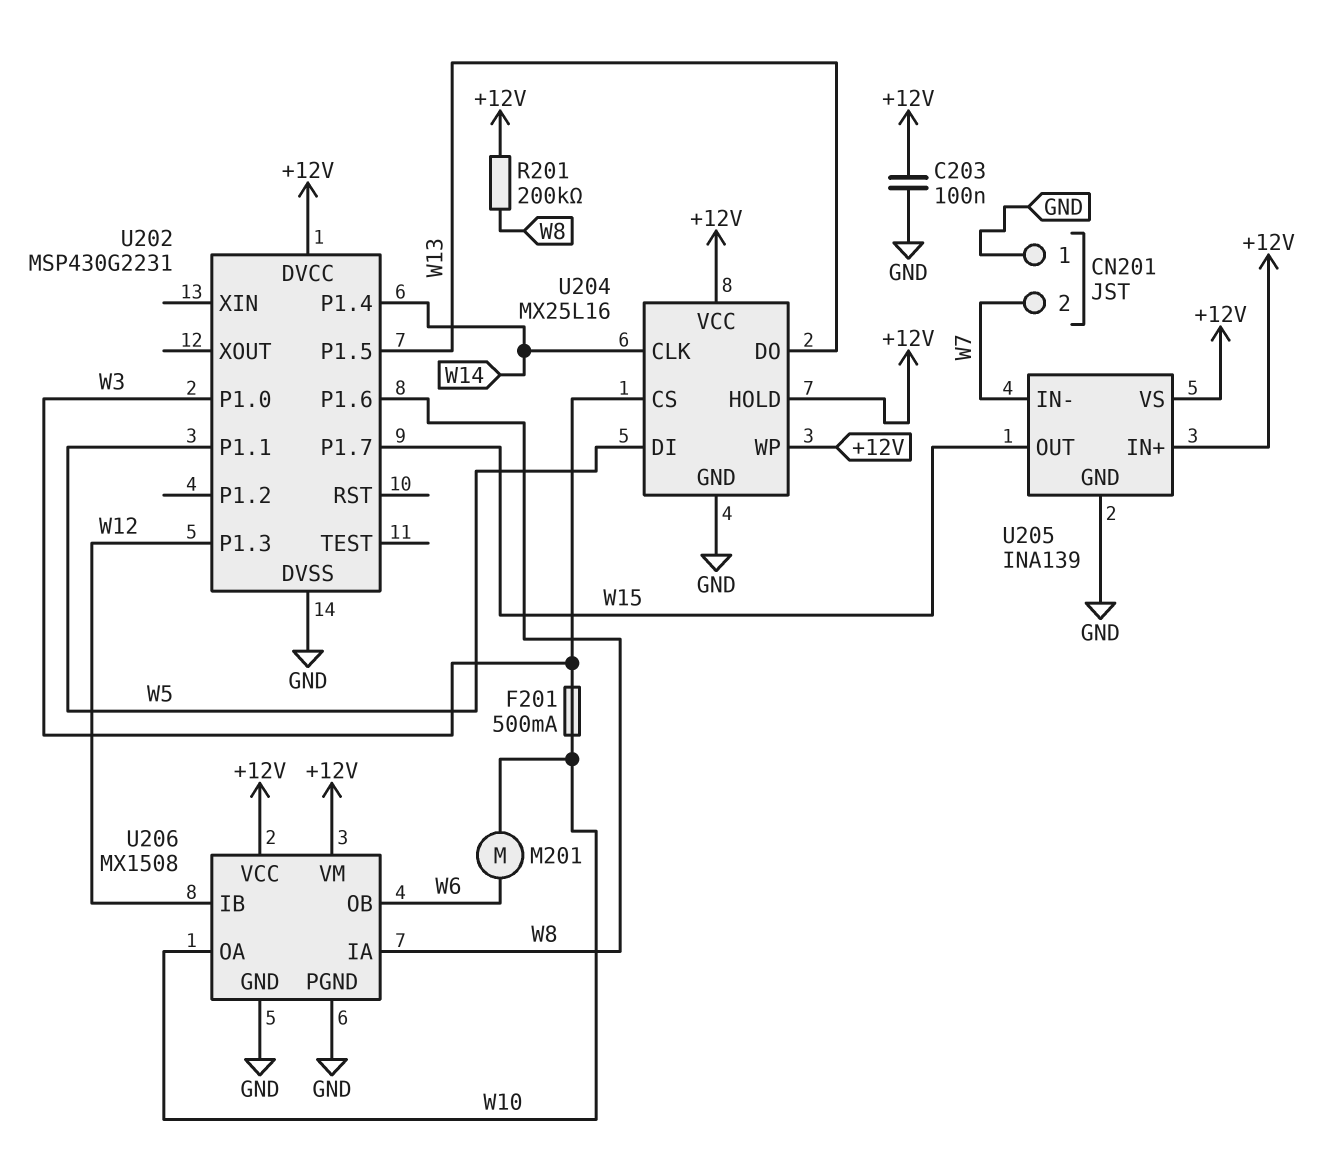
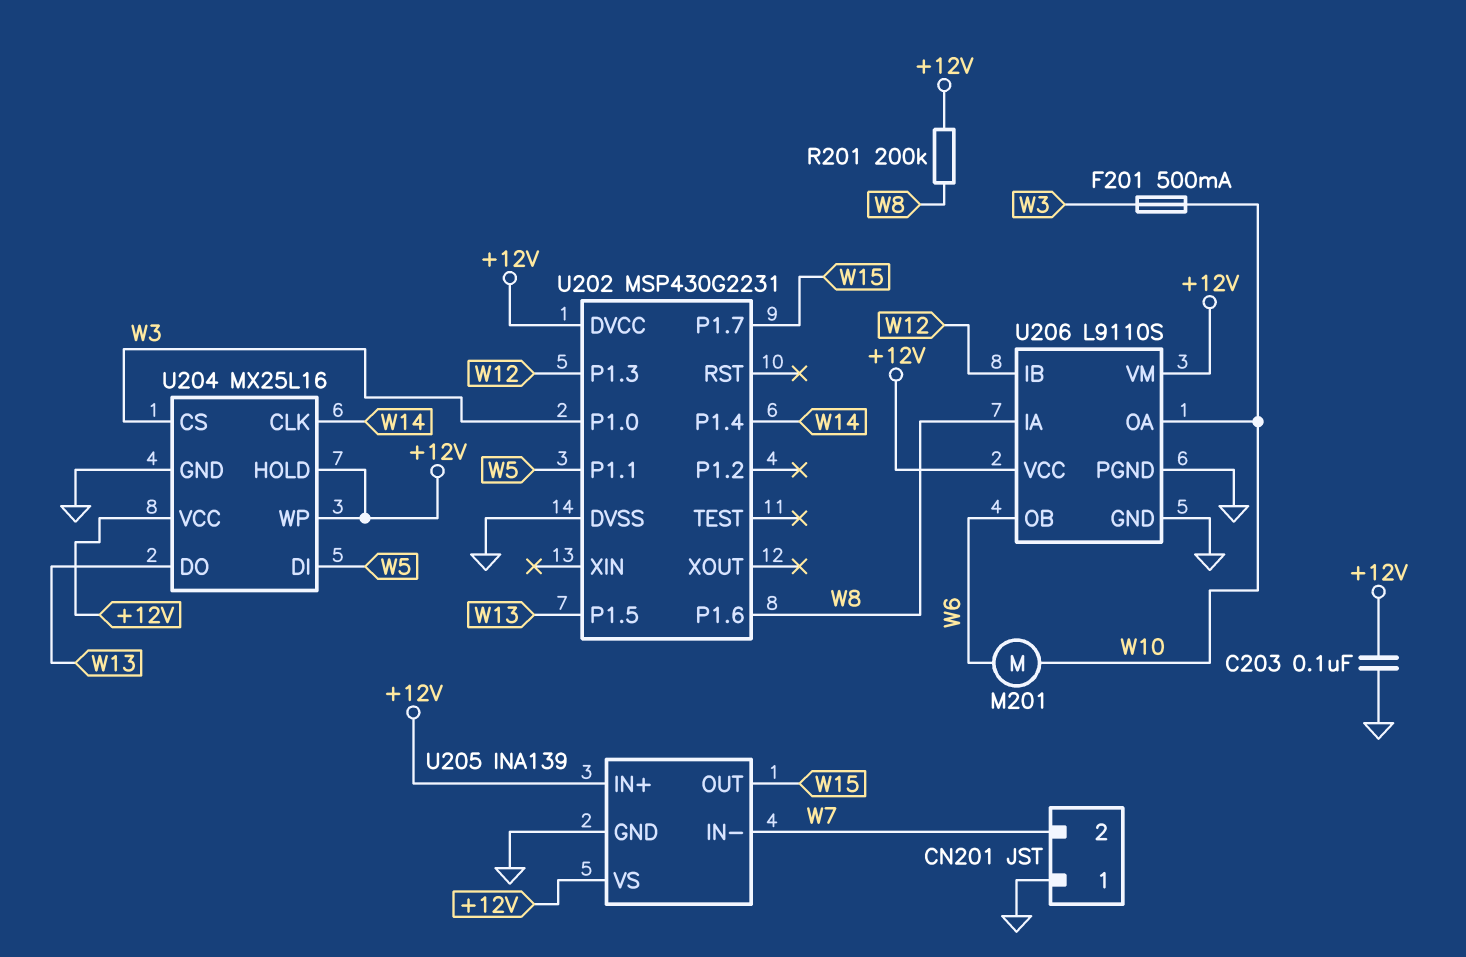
U206: MX1508 -> L9110S

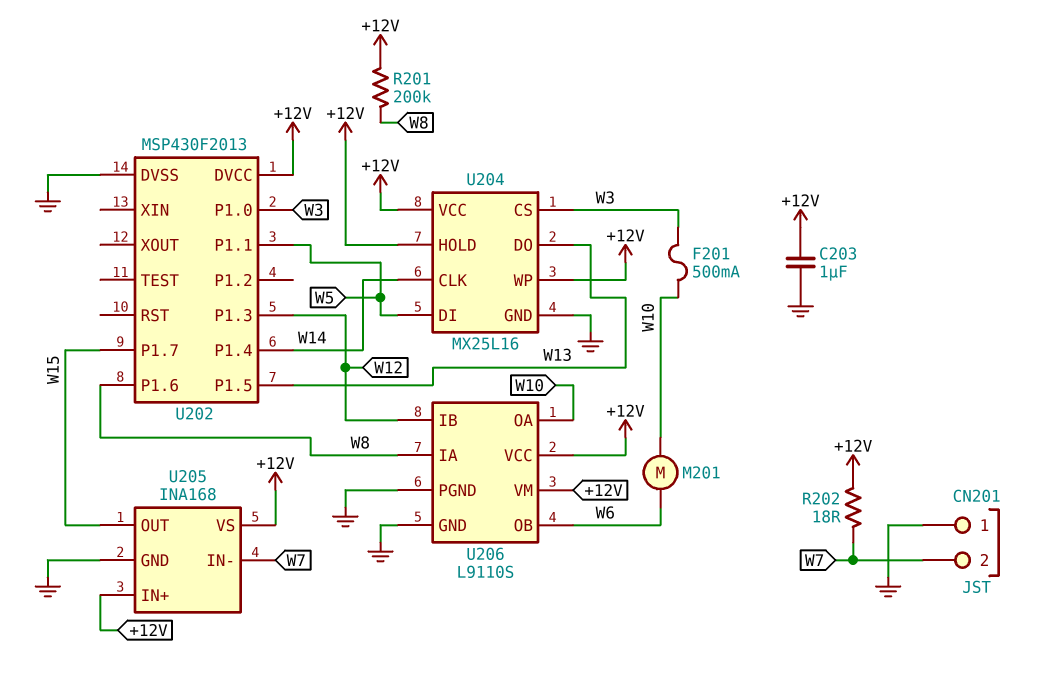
C203: 100nF (+12V, GND) -> 1uF (+12V, GND)
R202: none -> 18 (+12V, W7)
U202: MSP430G2231 -> MSP430F2013
U205: INA139 -> INA168

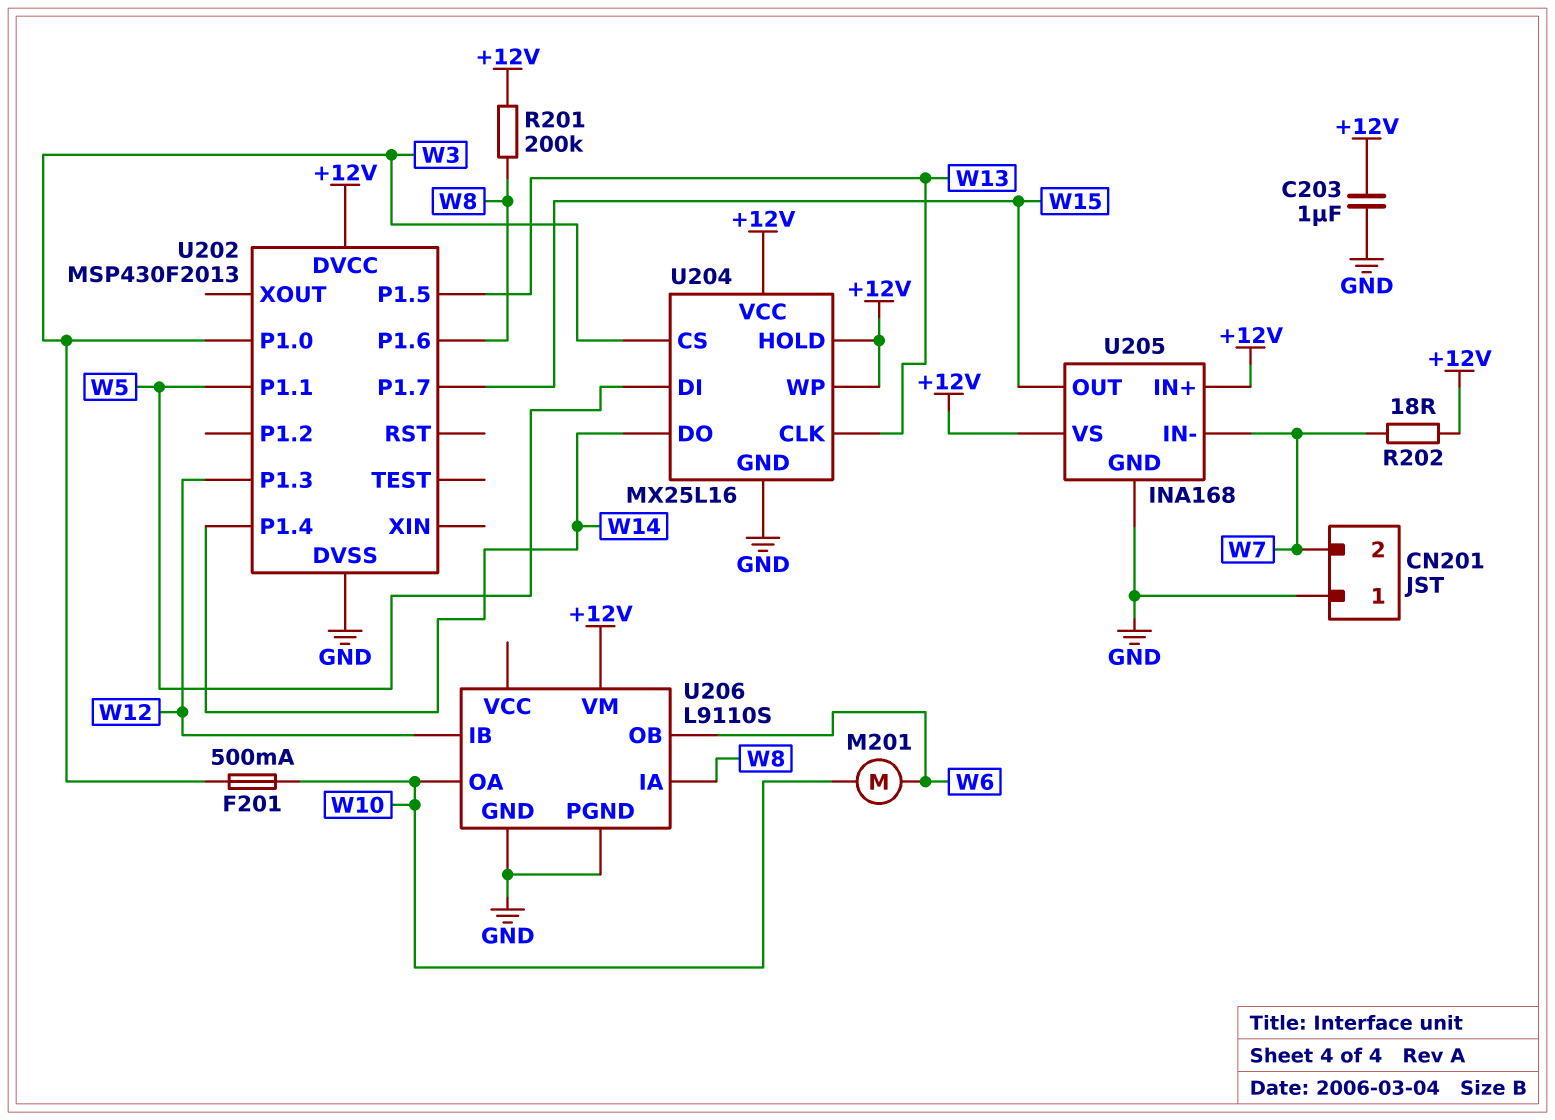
U204 pin CLK: W14 -> W13
U204 pin DO: W13 -> W14
U206 pin VCC: +12V -> none

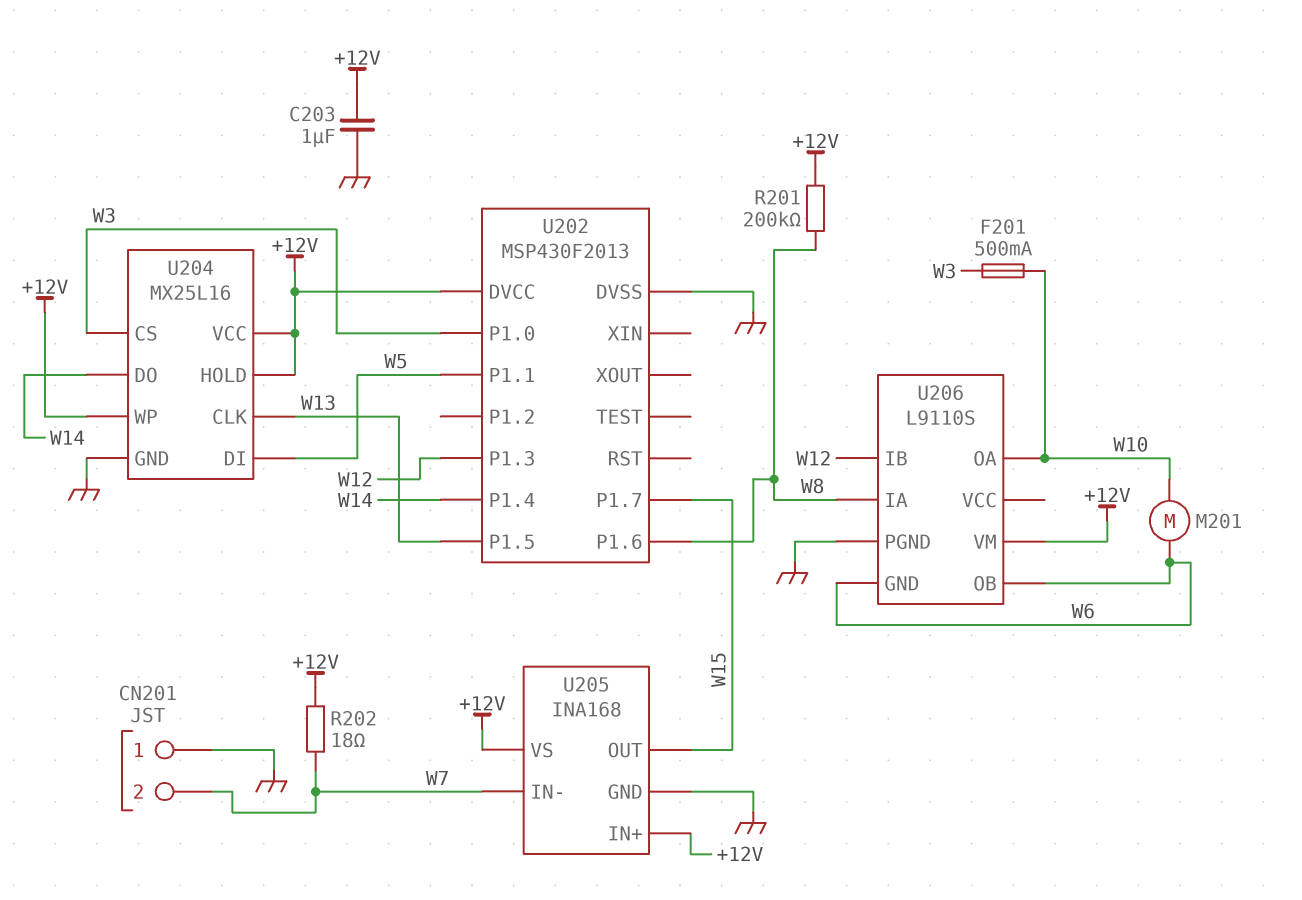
U206 pin GND: GND -> W6

